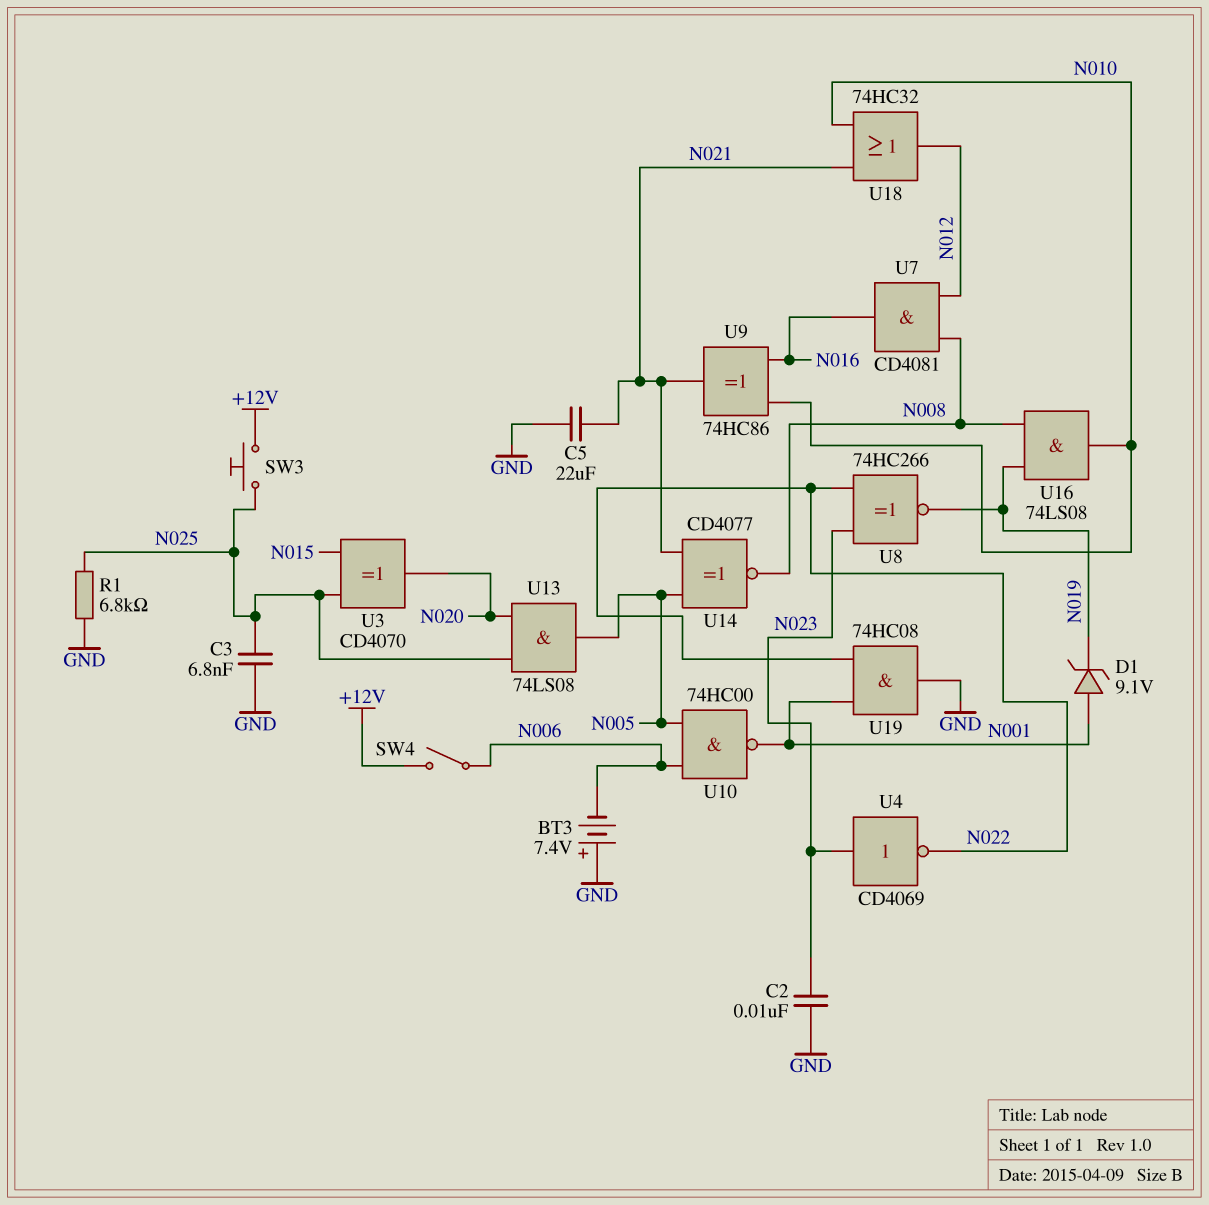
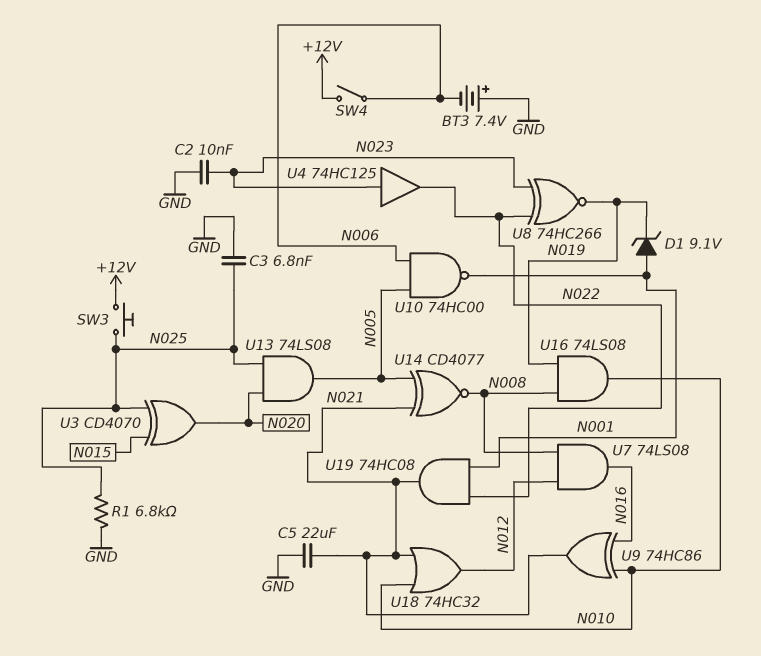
U4: NOT CD4069 (in N023, out N022) -> buffer 74HC125 (in N023, out N022)
U7: AND CD4081 (in N008, in N012, out N016) -> AND 74LS08 (in N008, in N012, out N016)
U19: AND 74HC08 (in N001, in N022, out GND) -> AND 74HC08 (in N001, in N022, out N021)

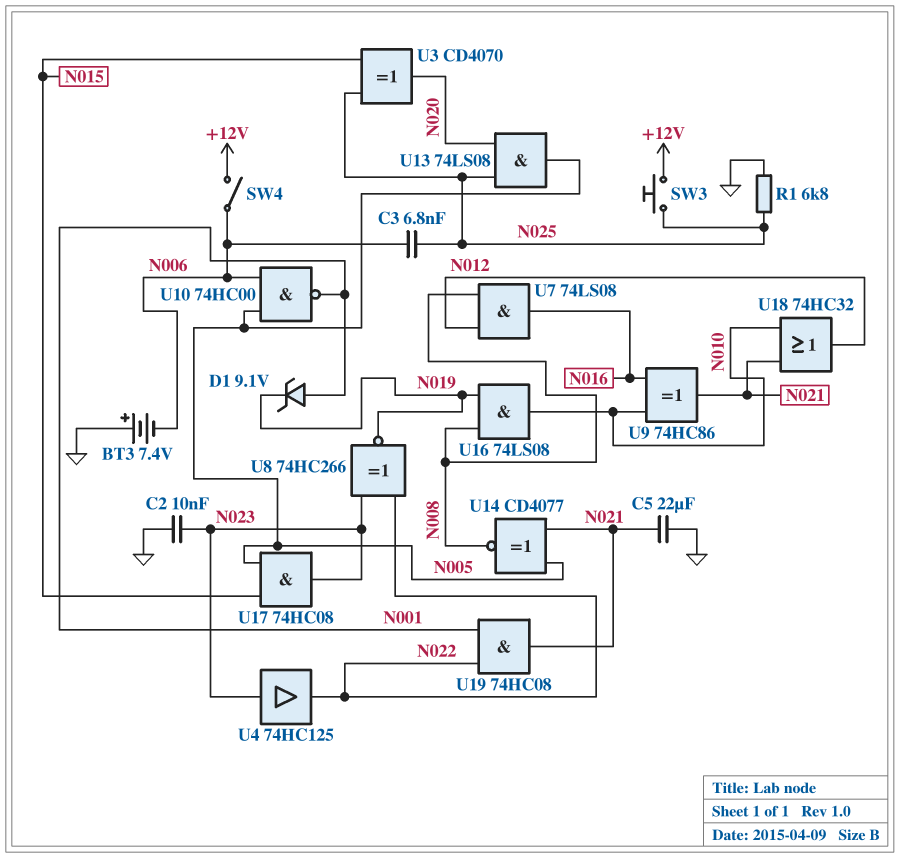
C3: 6.8nF (GND, N025) -> 6.8nF (N006, N025)
U17: none -> AND 74HC08 (in N005, in N015, out N023)

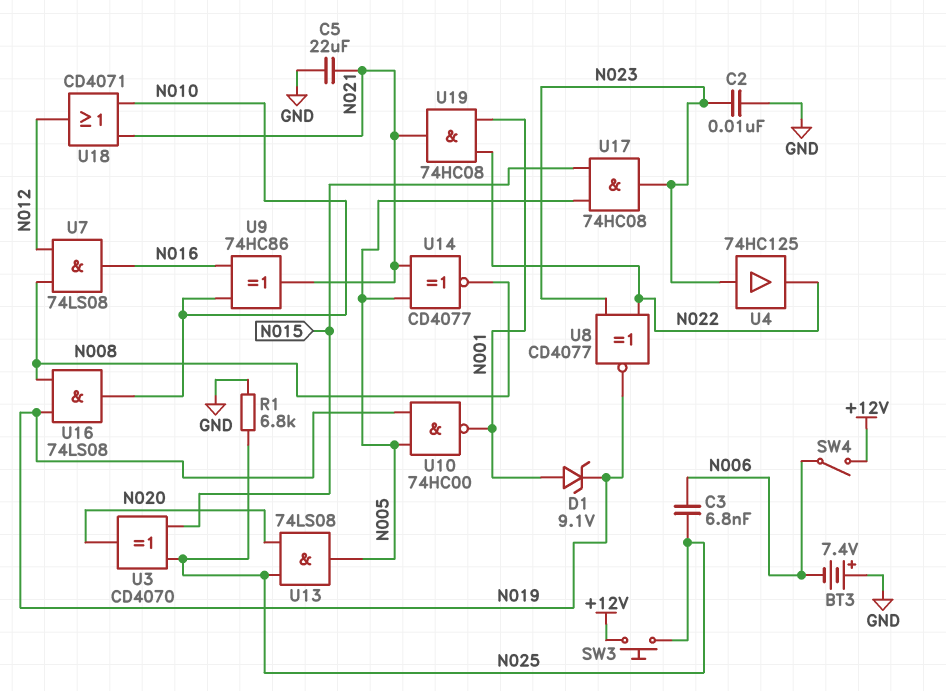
U8: XNOR 74HC266 (in N022, in N023, out N019) -> XNOR CD4077 (in N022, in N023, out N019)
U10: NAND 74HC00 (in N005, in N006, out N001) -> NAND 74HC00 (in N005, in N019, out N001)
U18: OR 74HC32 (in N010, in N021, out N012) -> OR CD4071 (in N010, in N021, out N012)

